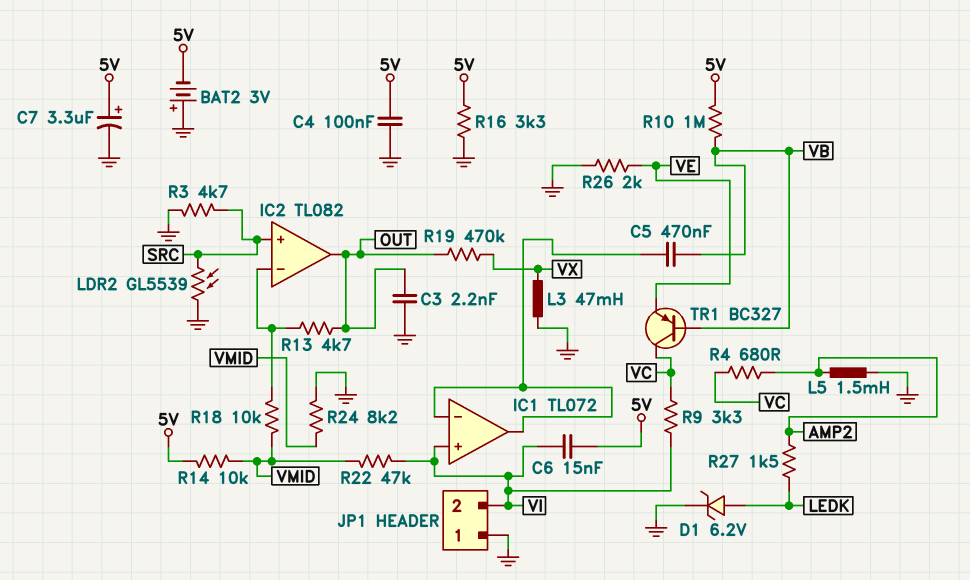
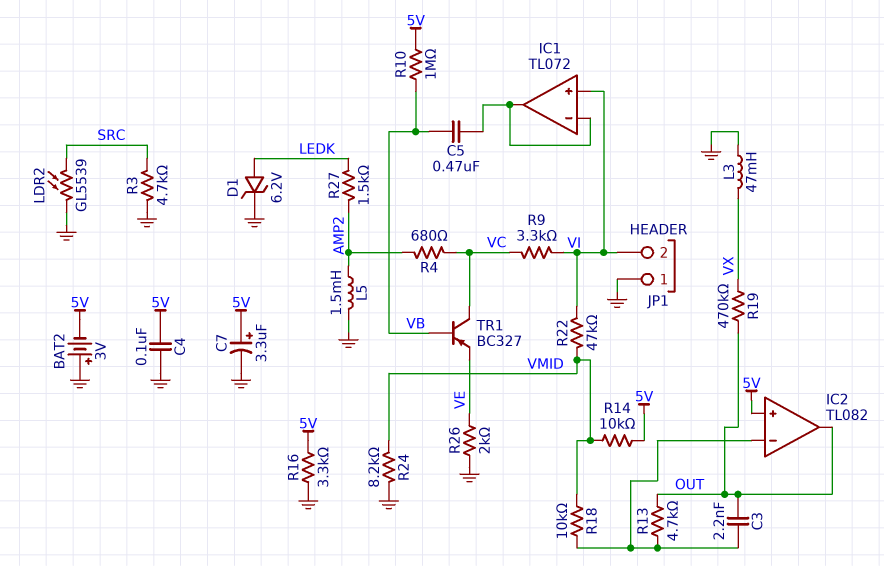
C3: 2.2nF (GND, OUT) -> 2.2nF (IC2/in-, OUT)
C6: 15nF (5V, VI) -> none
IC2 pin in+: SRC -> 5V

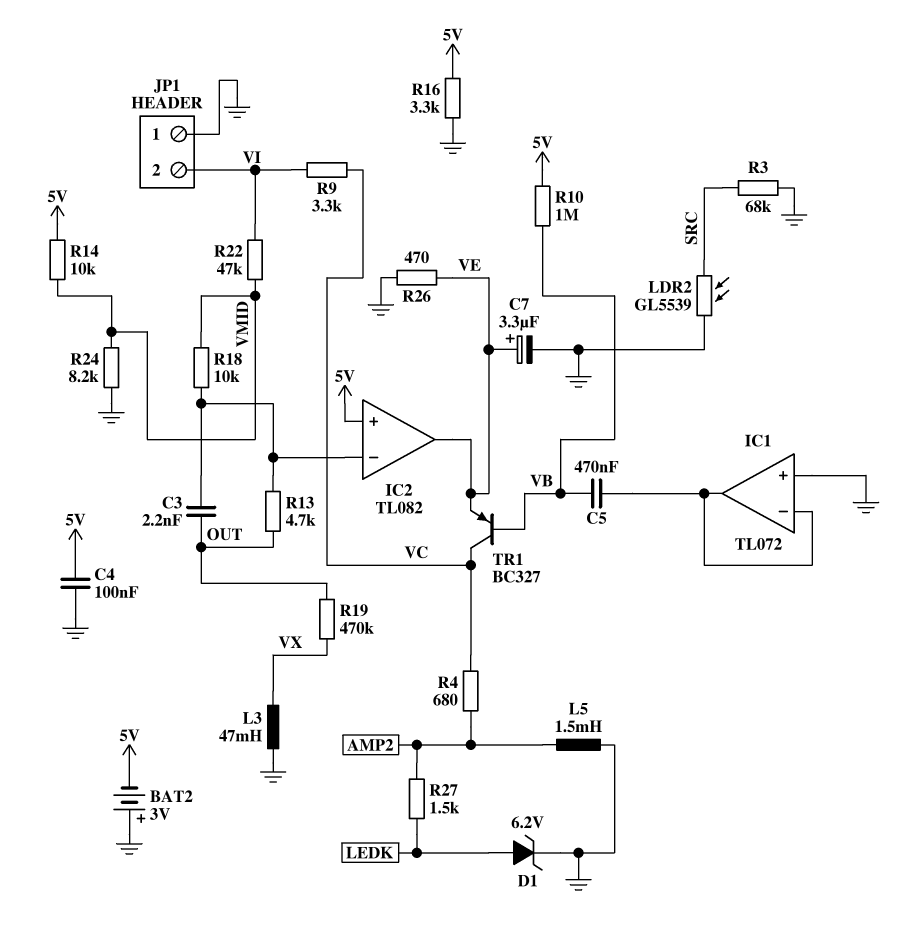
C7: 3.3uF (plus 5V, minus GND) -> 3.3uF (plus VE, minus GND)
IC1 pin in+: VI -> GND
IC2 pin out: OUT -> VE
R3: 4.7k (GND, SRC) -> 68k (GND, SRC)
R26: 2k (GND, VE) -> 470 (GND, VE)

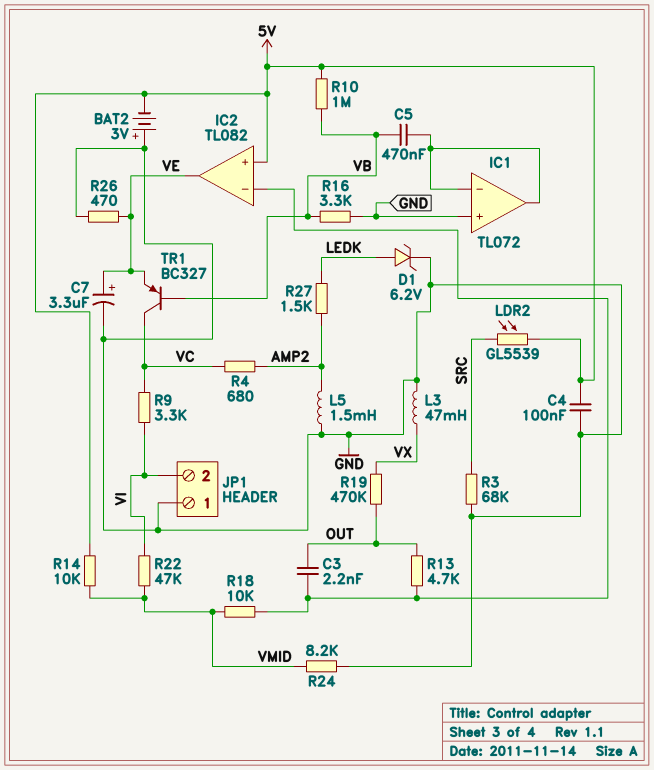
LDR2: GL5539 (GND, SRC) -> GL5539 (5V, SRC)
R16: 3.3k (5V, GND) -> 3.3k (GND, VB)

